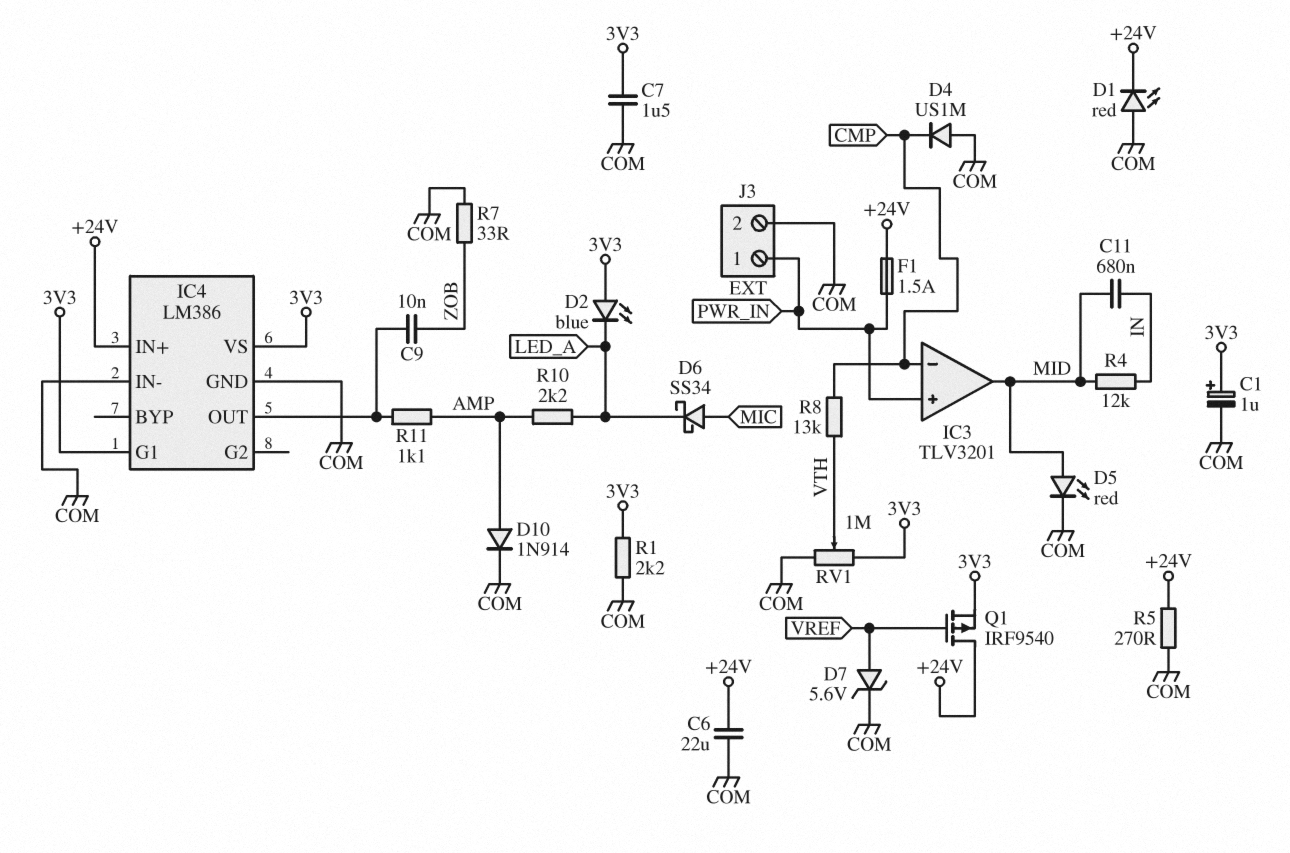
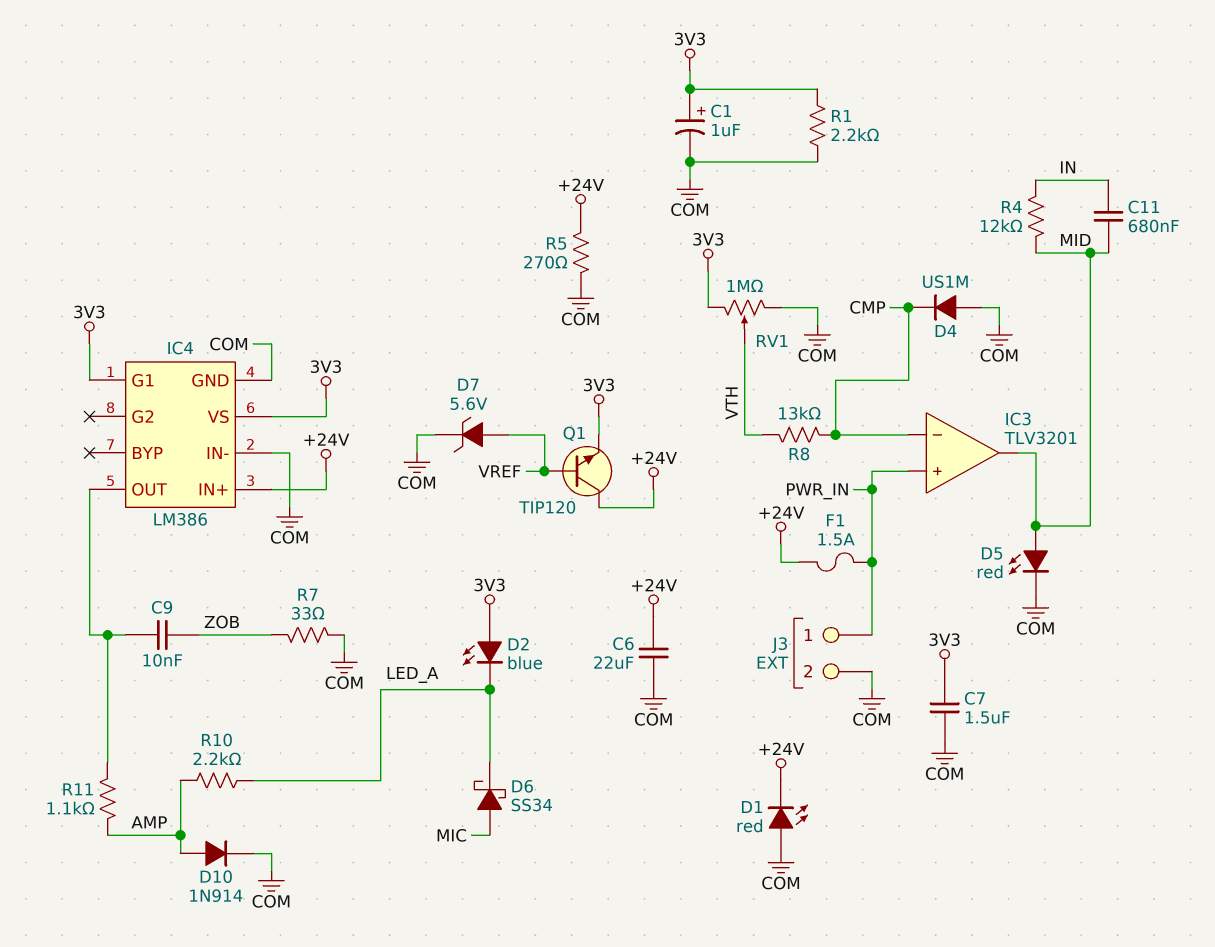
Q1: PMOS IRF9540 (G VREF, D +24V, S 3V3) -> NPN TIP120 (B VREF, C +24V, E 3V3)

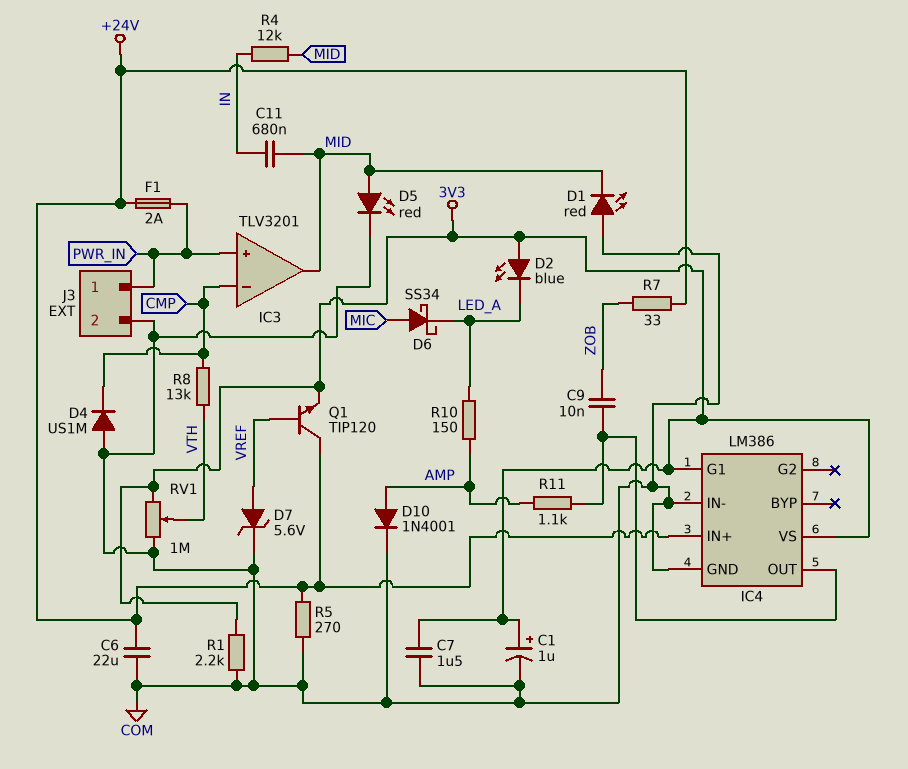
D1: LED red (A COM, K +24V) -> LED red (A COM, K MID)
D10: diode 1N914 (A AMP, K COM) -> diode 1N4001 (A AMP, K COM)
F1: 1.5A (+24V, PWR_IN) -> 2A (+24V, PWR_IN)
R7: 33 (COM, ZOB) -> 33 (+24V, ZOB)
R10: 2.2k (AMP, LED_A) -> 150 (AMP, LED_A)

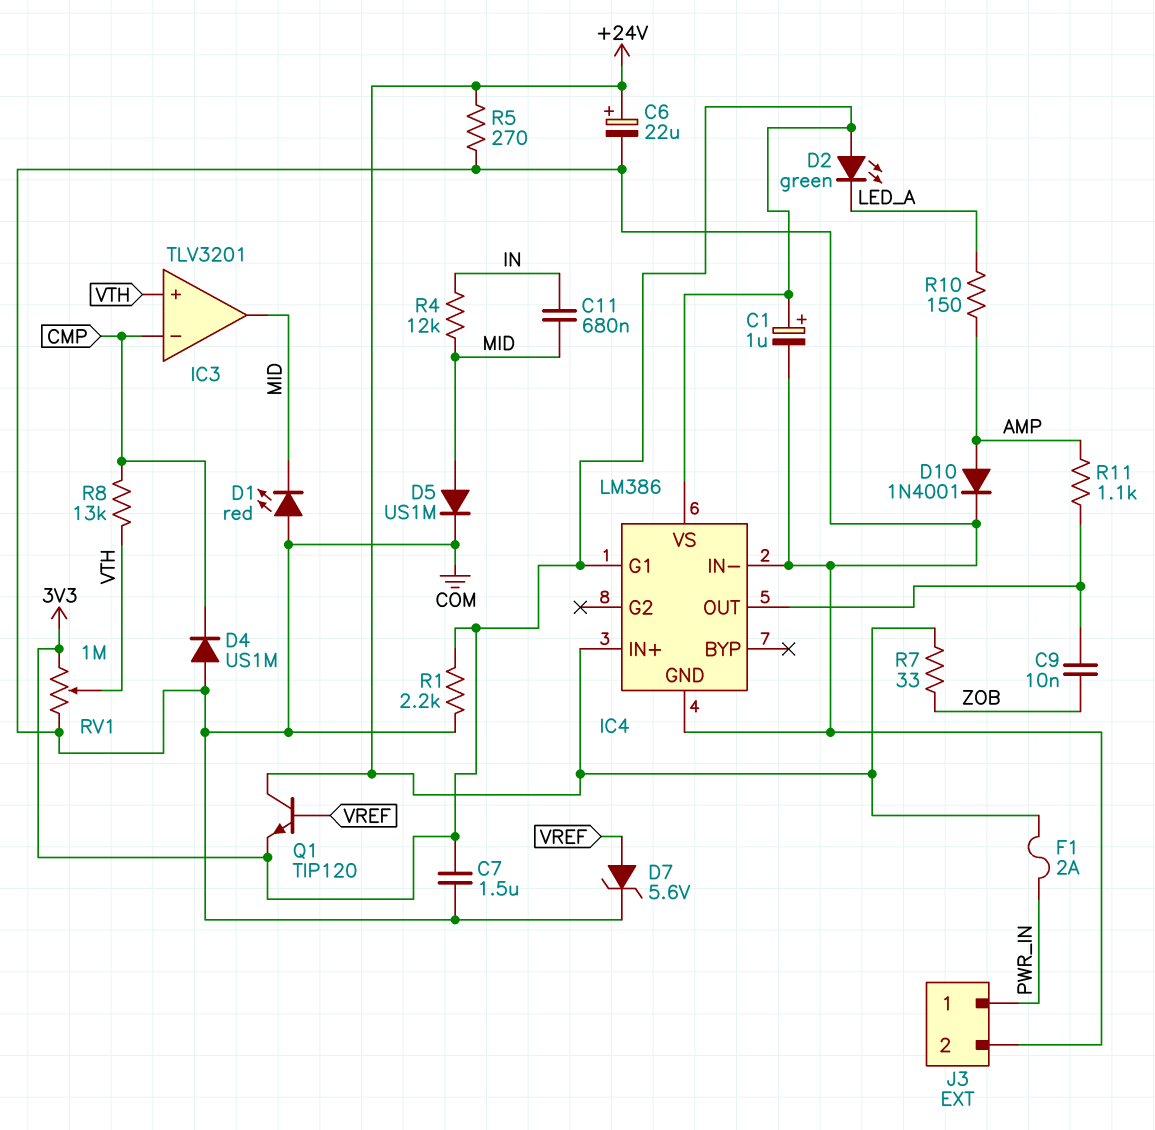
C6: 22uF (+24V, COM) -> 22uF (plus +24V, minus COM)
D2: LED blue (A 3V3, K LED_A) -> LED green (A 3V3, K LED_A)
D5: LED red (A MID, K COM) -> diode US1M (A MID, K COM)
D6: schottky SS34 (A MIC, K LED_A) -> none
IC3 pin in+: PWR_IN -> VTH

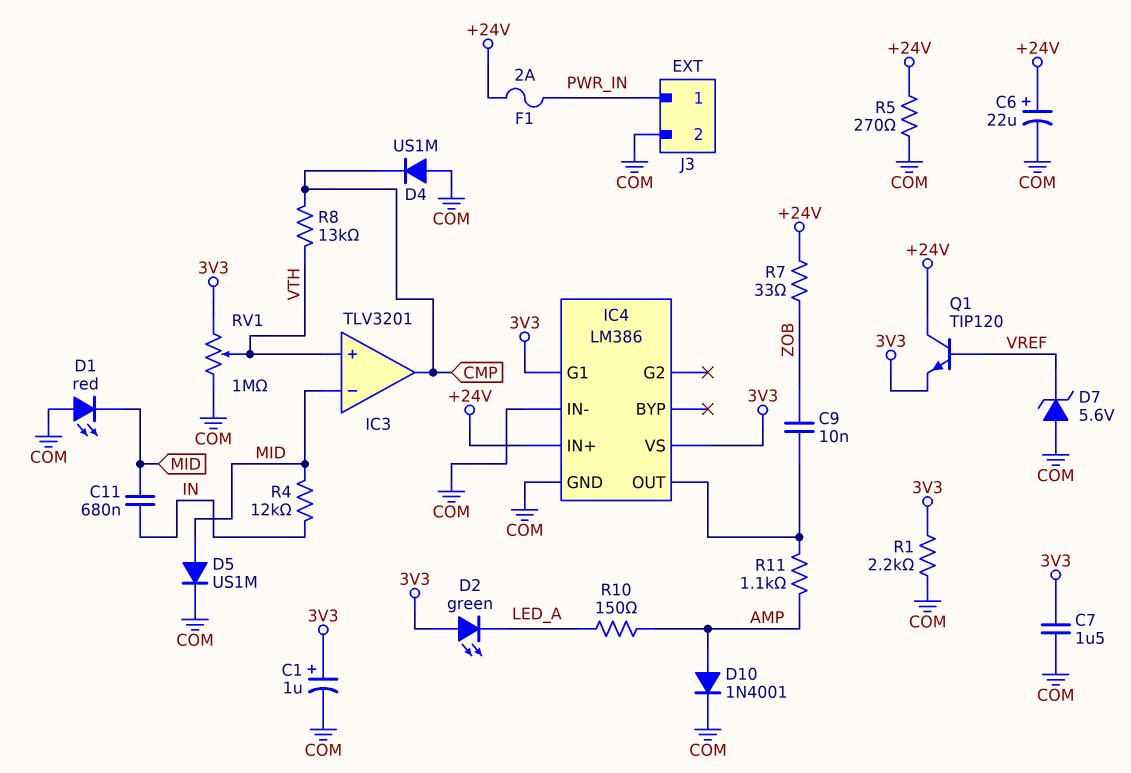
D7: zener 5.6V (A VREF, K COM) -> zener 5.6V (A COM, K VREF)
IC3 pin in-: CMP -> MID
IC3 pin out: MID -> CMP

